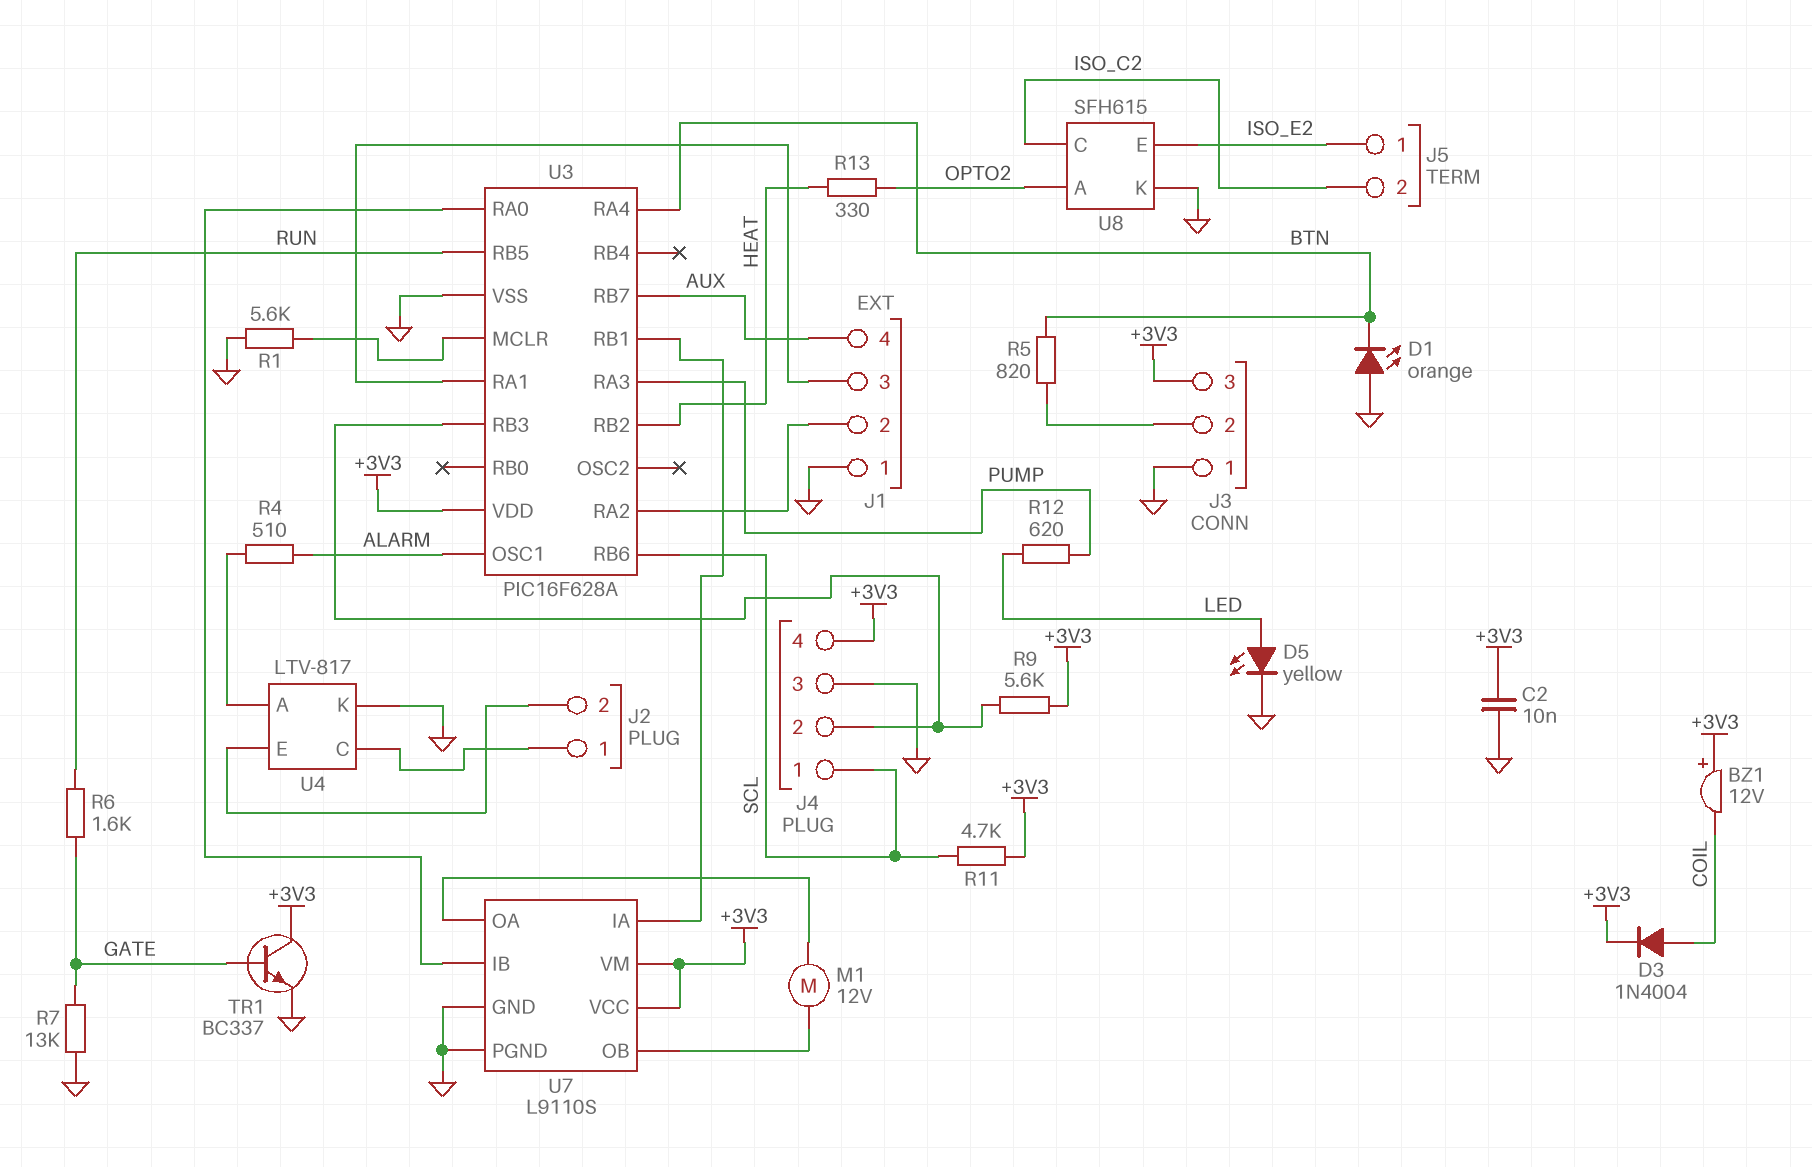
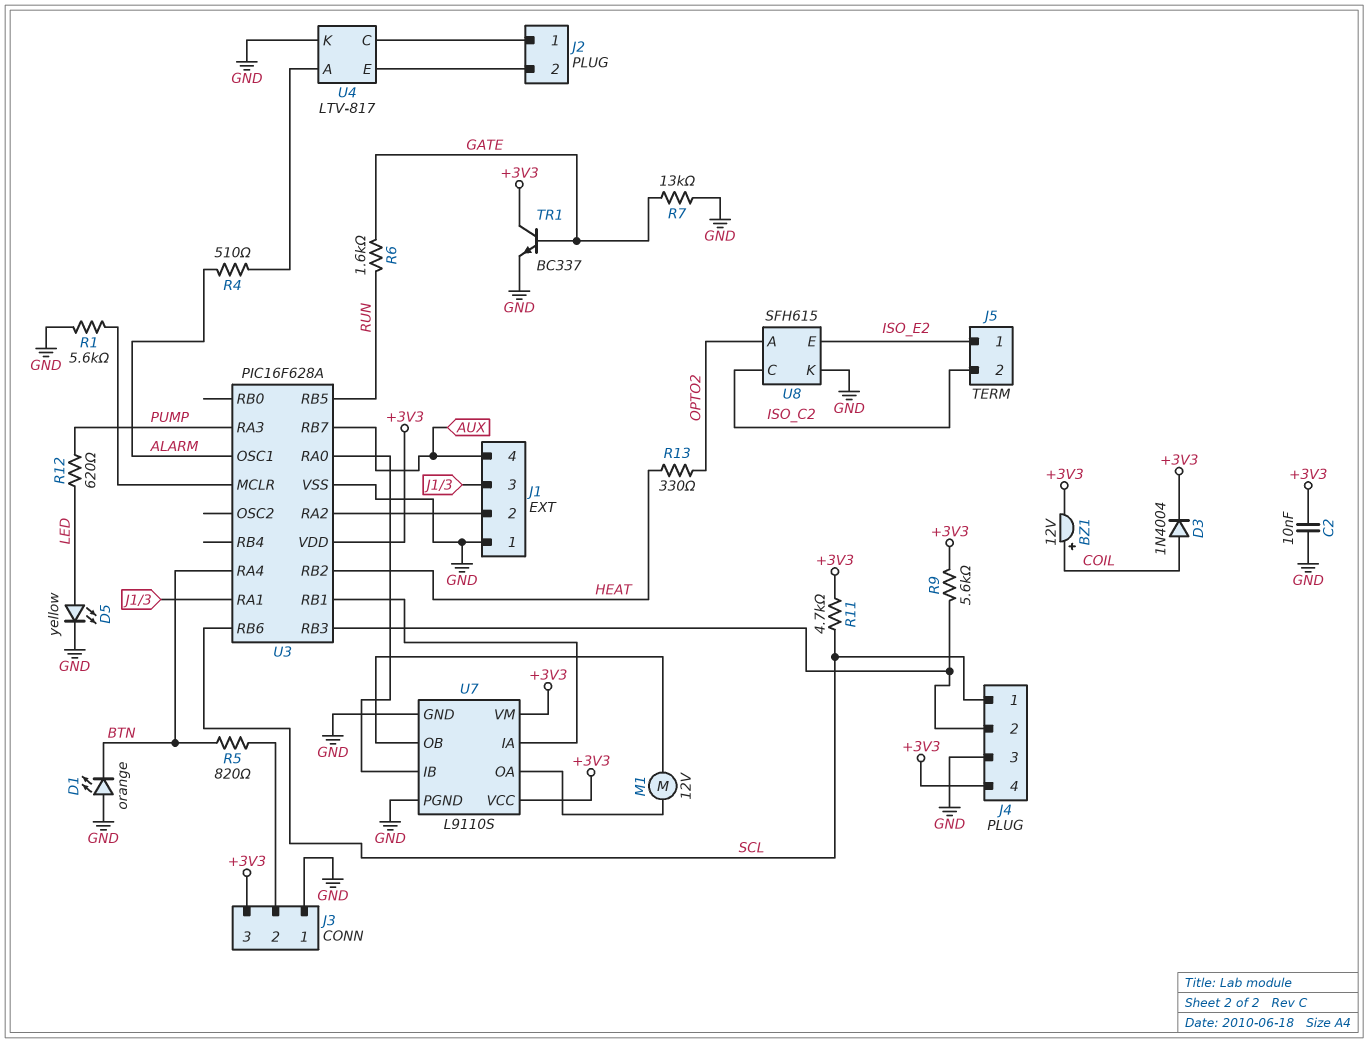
BZ1: buzzer 12V (plus +3V3, minus COIL) -> buzzer 12V (plus COIL, minus +3V3)

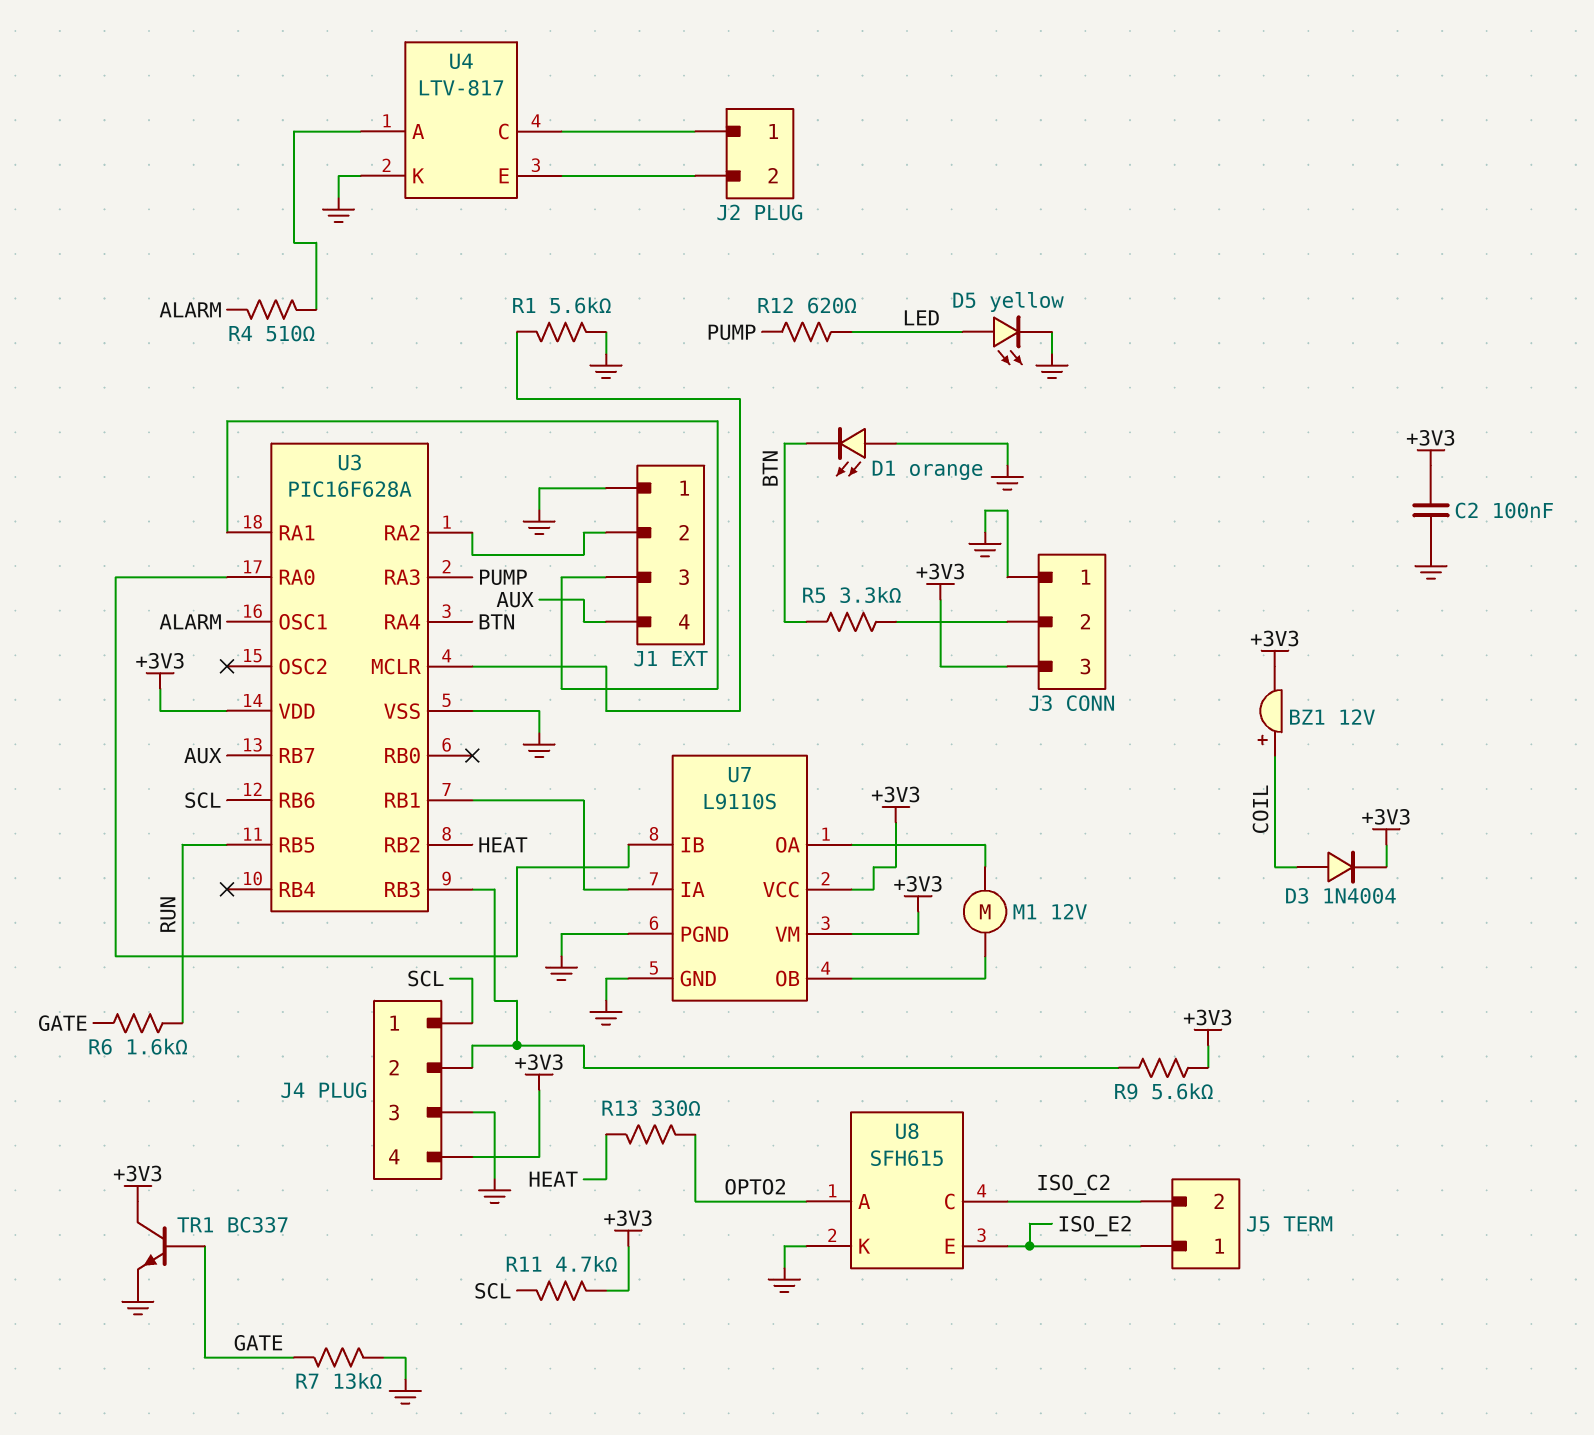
C2: 10nF (+3V3, GND) -> 100nF (+3V3, GND)
R5: 820 (BTN, J3/2) -> 3.3k (BTN, J3/2)

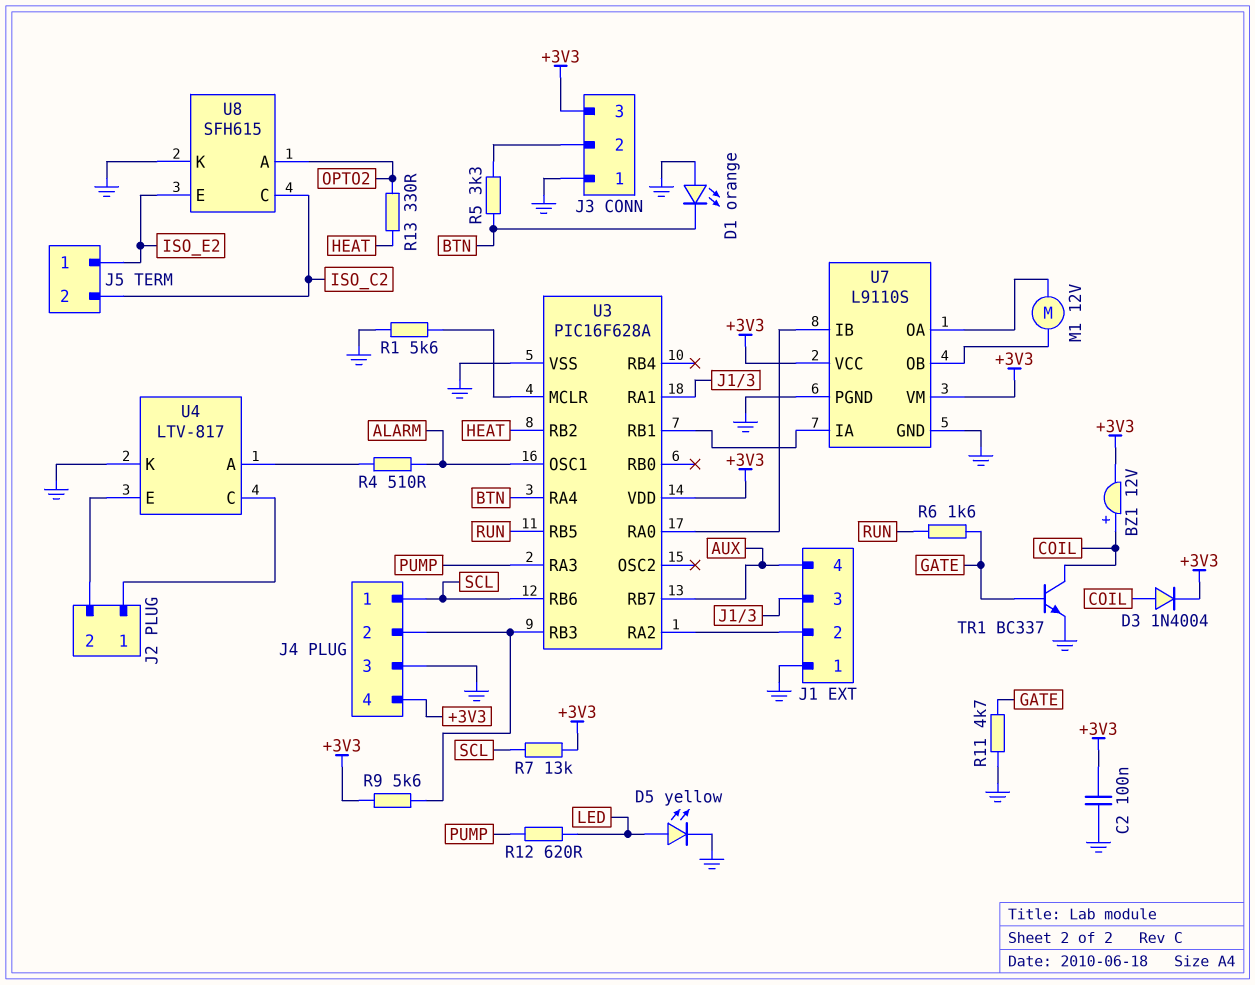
R7: 13k (GATE, GND) -> 13k (+3V3, SCL)
R11: 4.7k (+3V3, SCL) -> 4.7k (GATE, GND)
TR1: NPN BC337 (B GATE, C +3V3, E GND) -> NPN BC337 (B GATE, C COIL, E GND)

